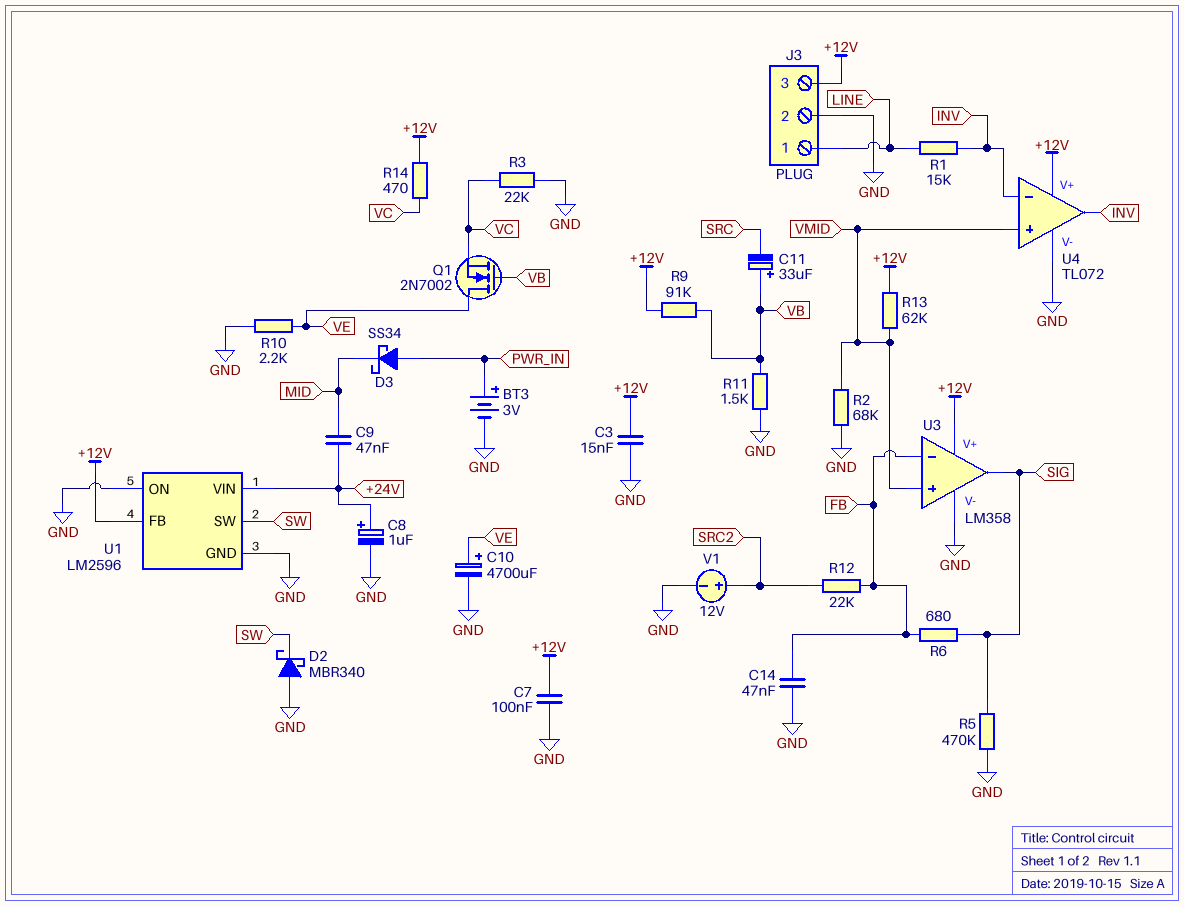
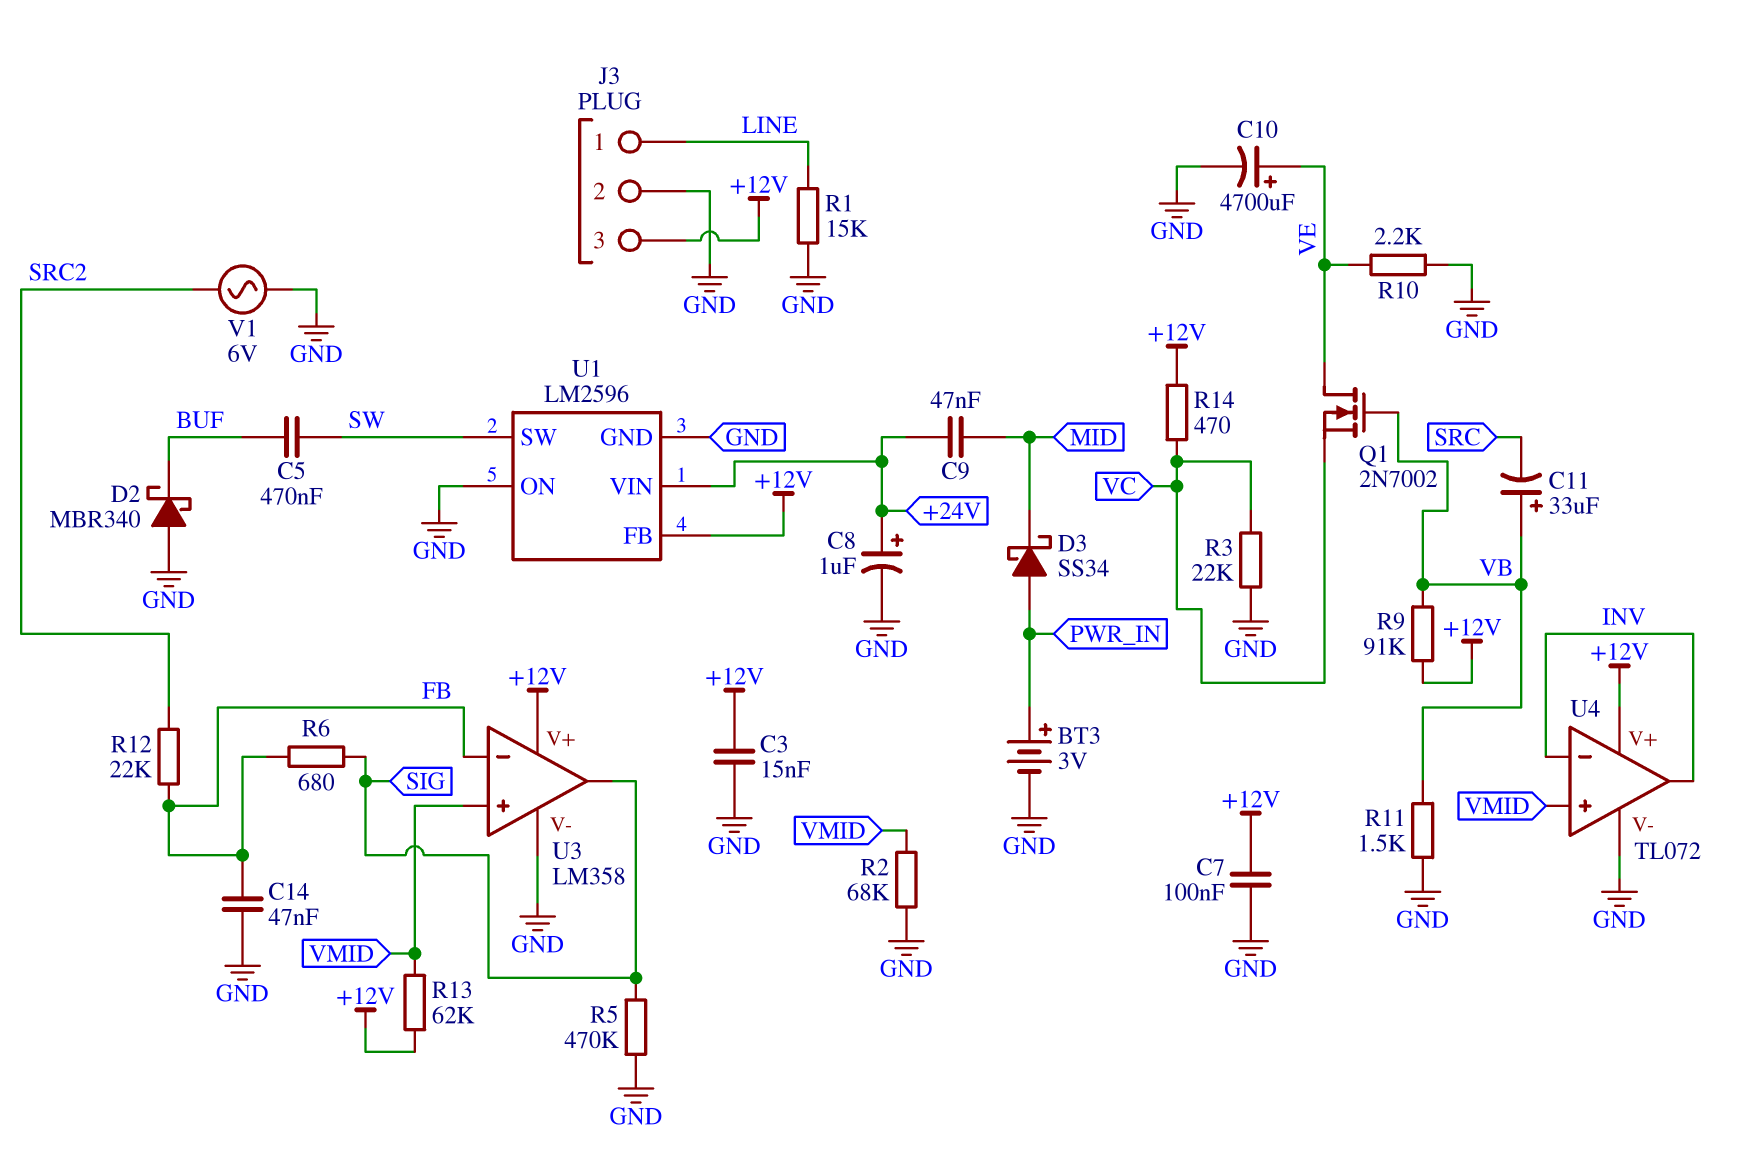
C5: none -> 470nF (BUF, SW)
D2: schottky MBR340 (A GND, K SW) -> schottky MBR340 (A GND, K BUF)
R1: 15k (INV, LINE) -> 15k (GND, LINE)
V1: 12V (plus SRC2, minus GND) -> AC 6V (GND, SRC2)

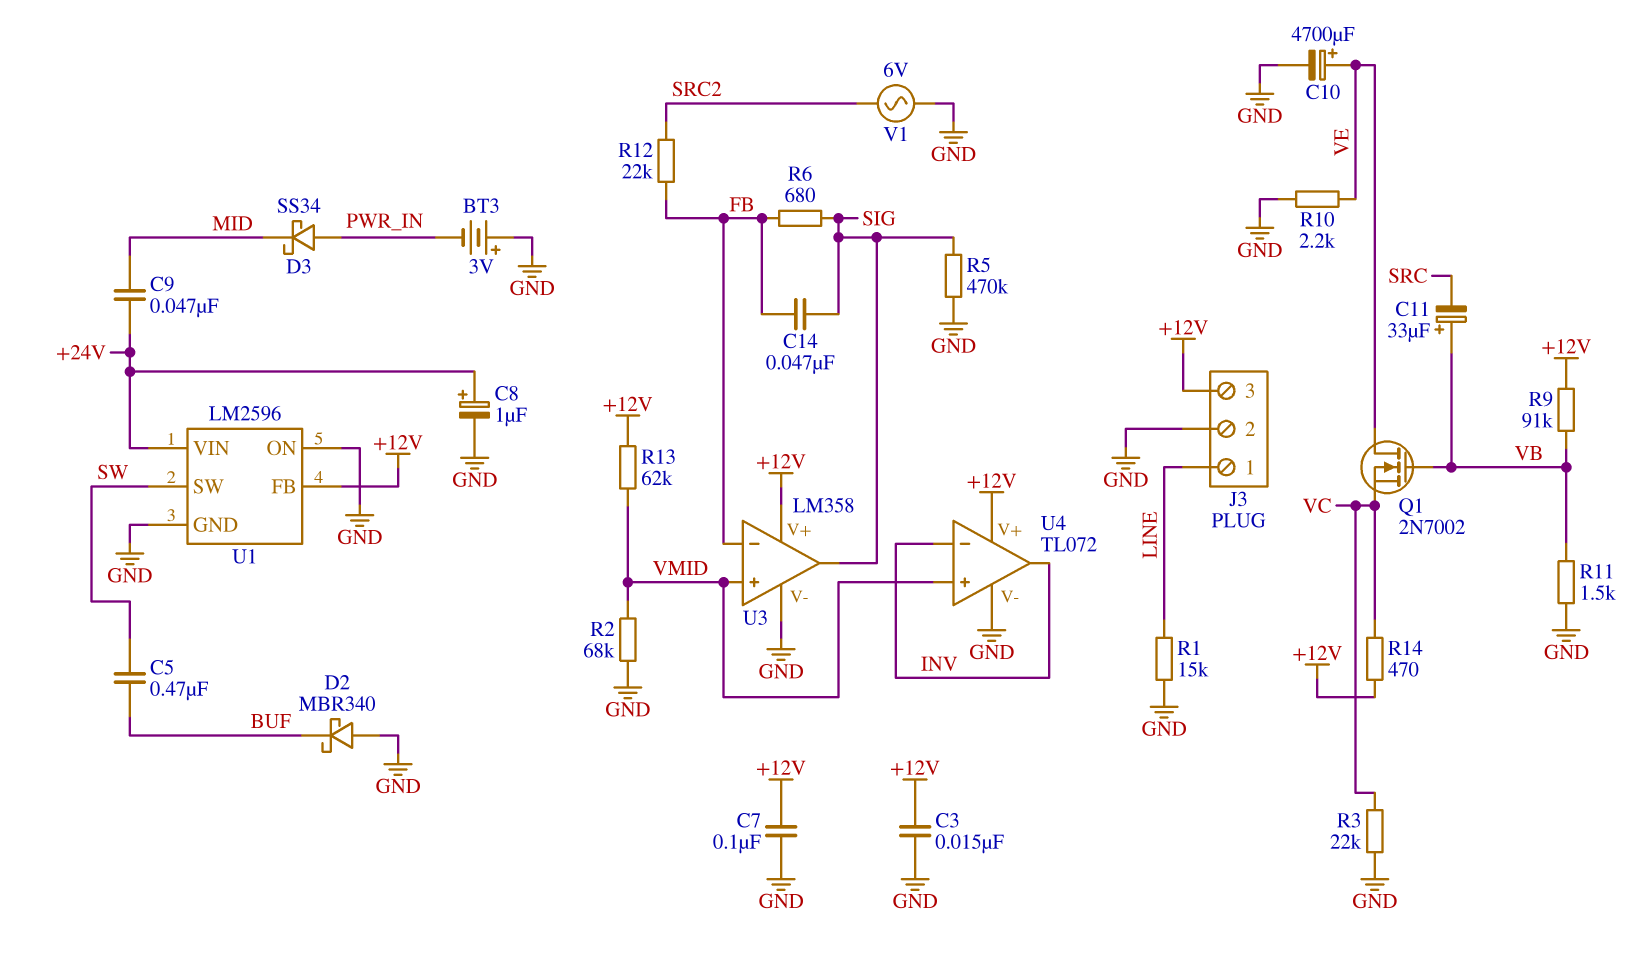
BT3: 3V (plus PWR_IN, minus GND) -> 3V (plus GND, minus PWR_IN)
C14: 47nF (FB, GND) -> 47nF (FB, SIG)

